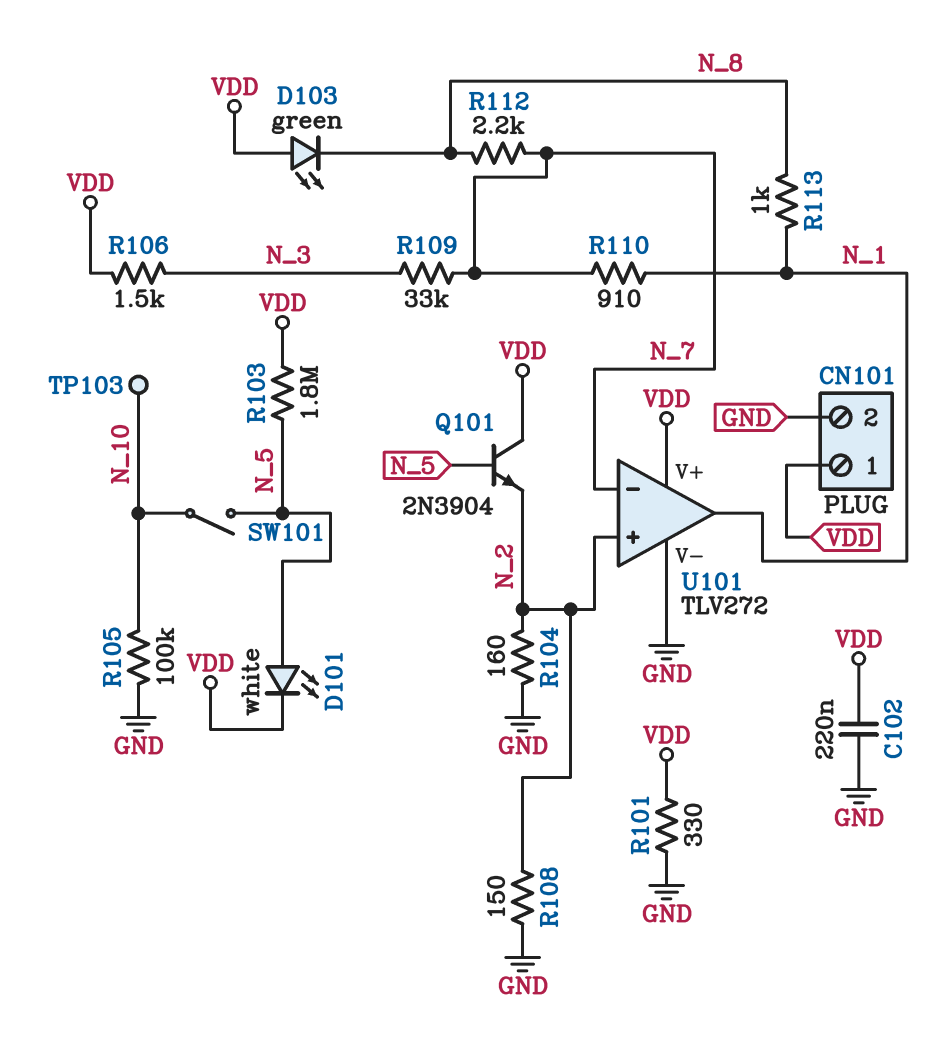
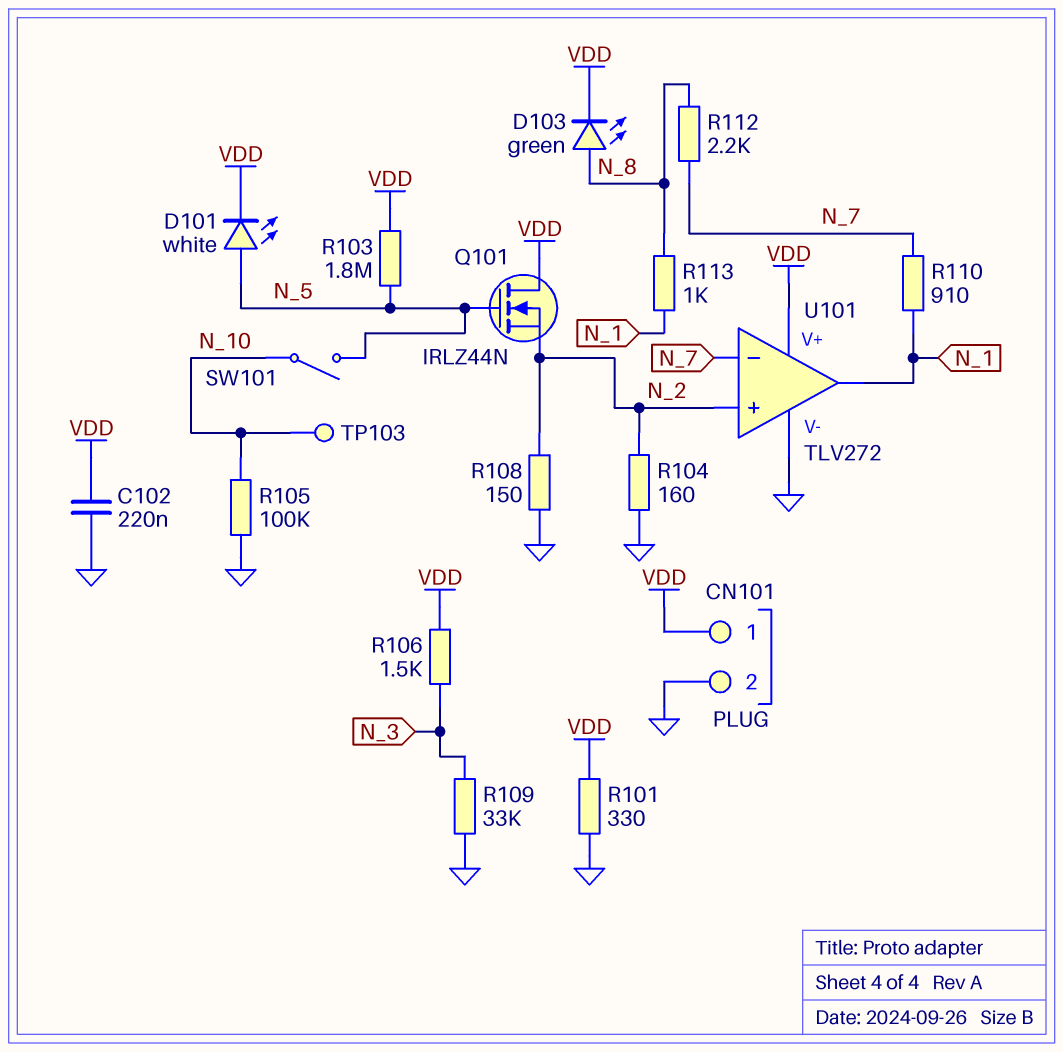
D103: LED green (A VDD, K N_8) -> LED green (A N_8, K VDD)
Q101: NPN 2N3904 (B N_5, C VDD, E N_2) -> NMOS IRLZ44N (G N_5, D VDD, S N_2)
R109: 33k (N_3, N_7) -> 33k (GND, N_3)

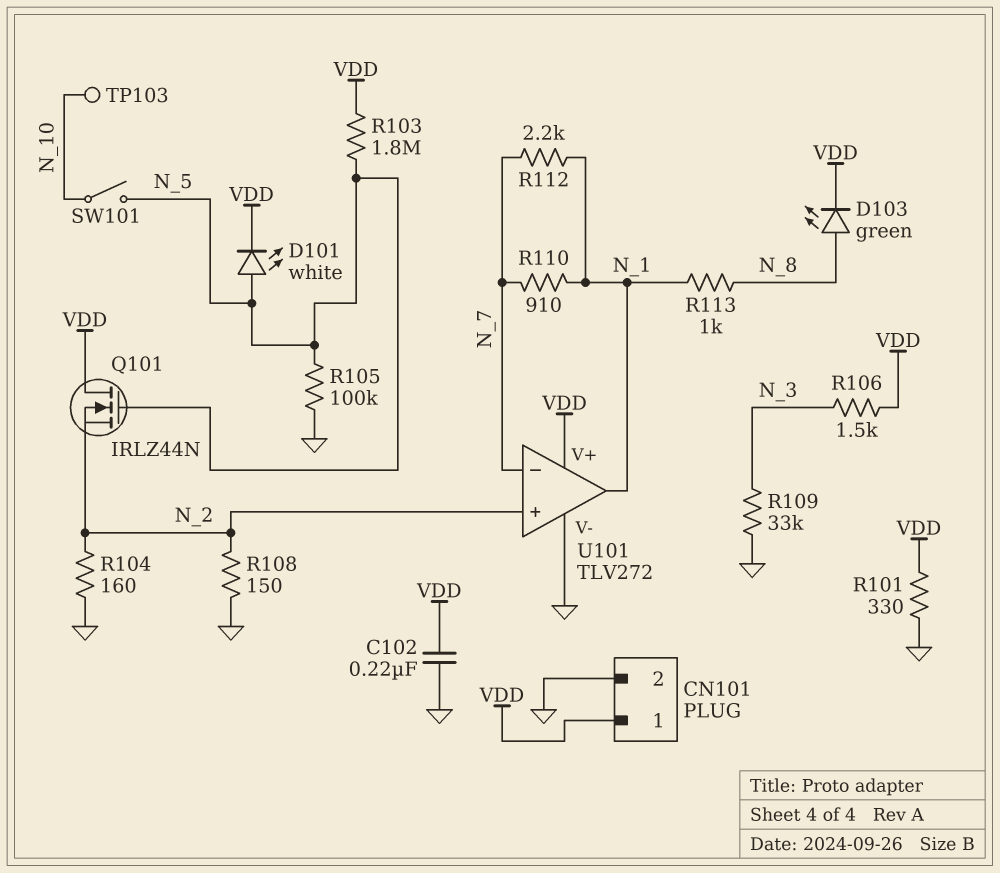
R105: 100k (GND, N_10) -> 100k (GND, N_5)
R112: 2.2k (N_7, N_8) -> 2.2k (N_1, N_7)

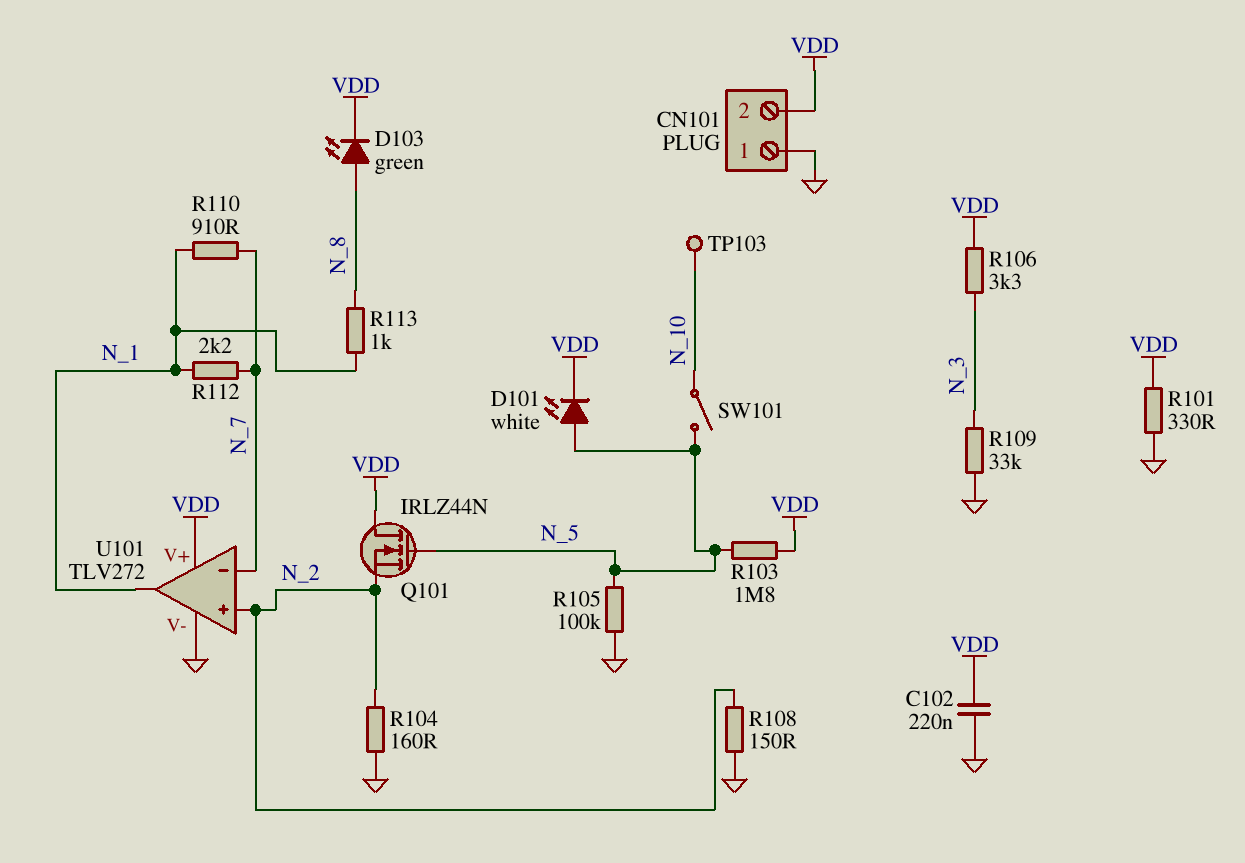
CN101 pin 1: VDD -> GND
CN101 pin 2: GND -> VDD
R106: 1.5k (N_3, VDD) -> 3.3k (N_3, VDD)

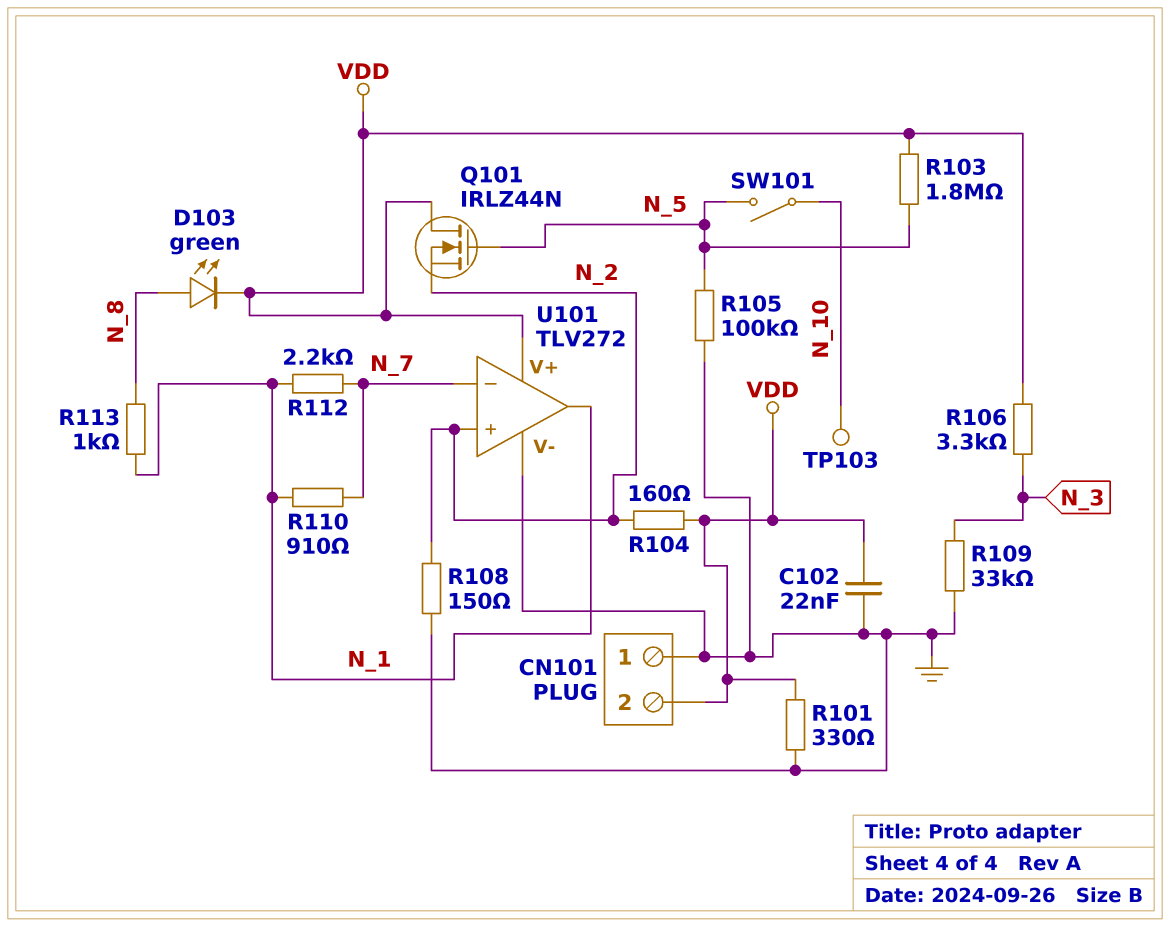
C102: 220nF (GND, VDD) -> 22nF (GND, VDD)
D101: LED white (A N_5, K VDD) -> none
R104: 160 (GND, N_2) -> 160 (N_2, VDD)

